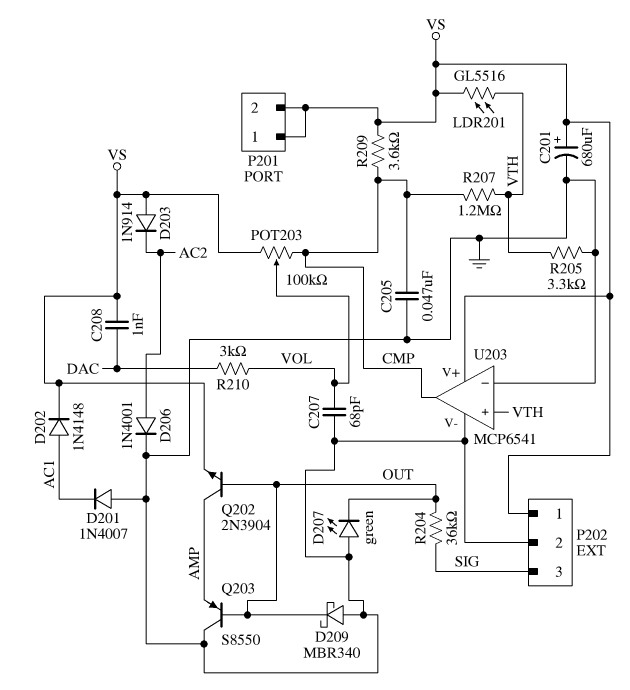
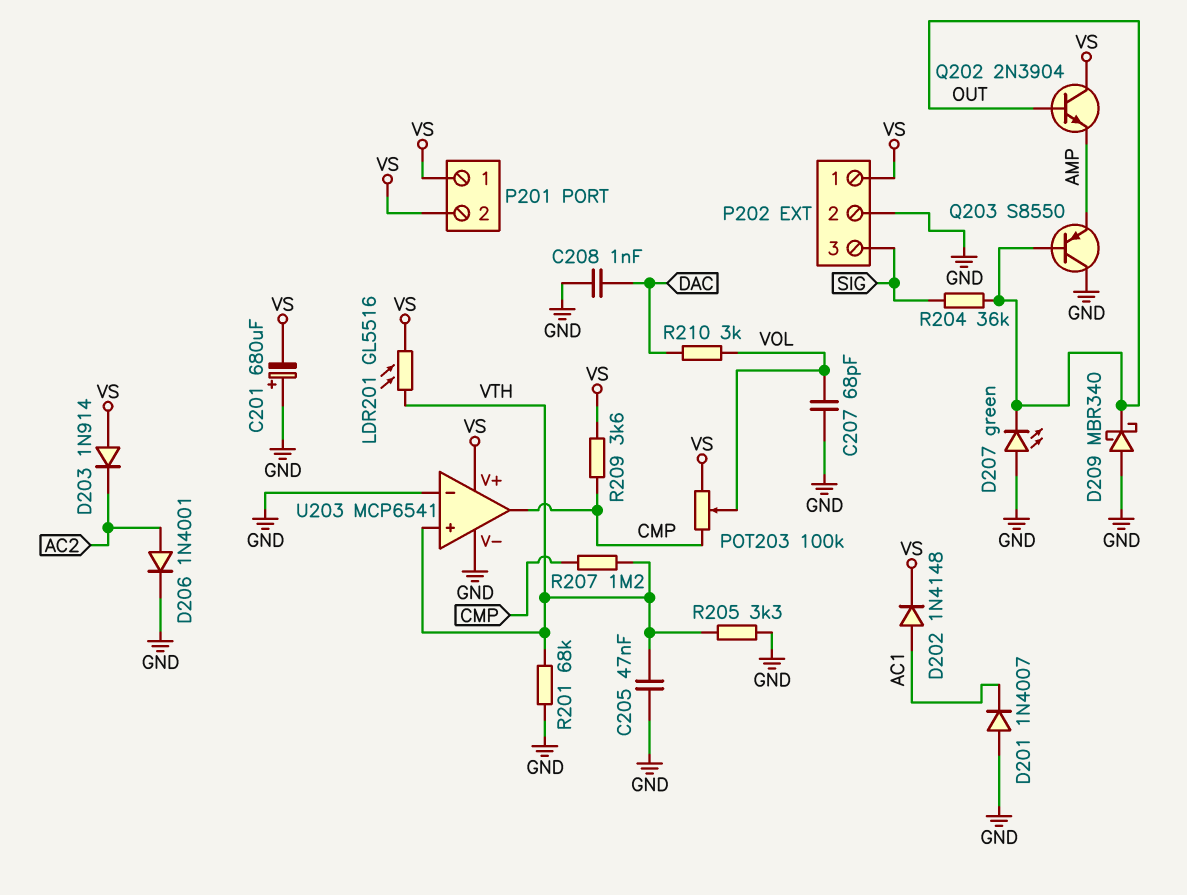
C201: 680uF (plus VS, minus GND) -> 680uF (plus GND, minus VS)
C205: 47nF (CMP, GND) -> 47nF (GND, VTH)
C208: 1nF (DAC, VS) -> 1nF (DAC, GND)
Q202: NPN 2N3904 (B OUT, C AMP, E VS) -> NPN 2N3904 (B OUT, C VS, E AMP)
R201: none -> 68k (GND, VTH)

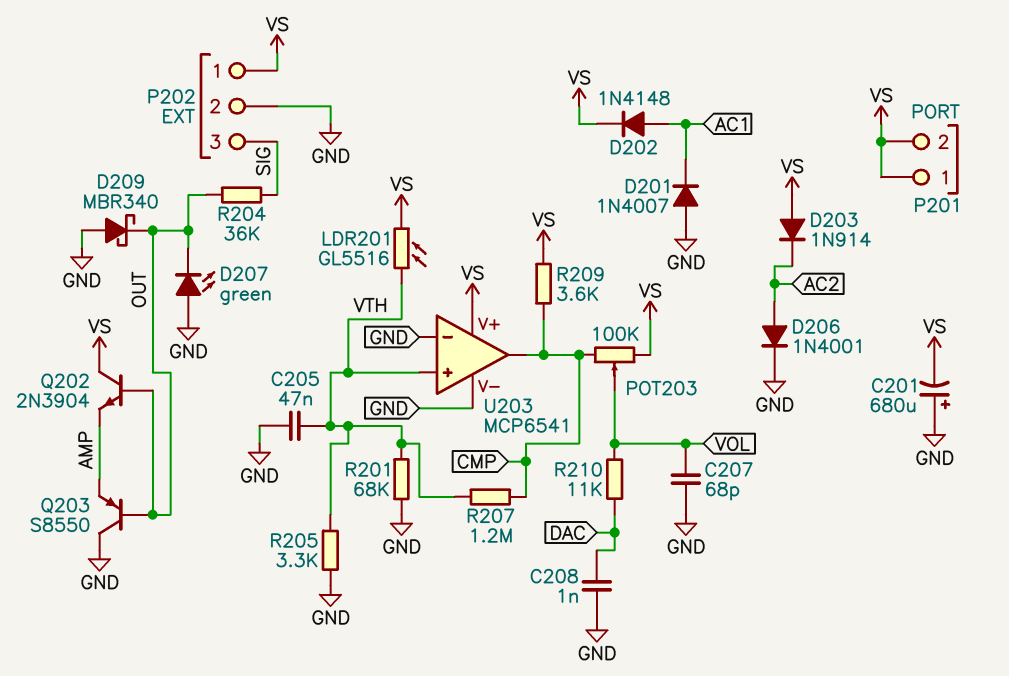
R210: 3k (DAC, VOL) -> 11k (DAC, VOL)

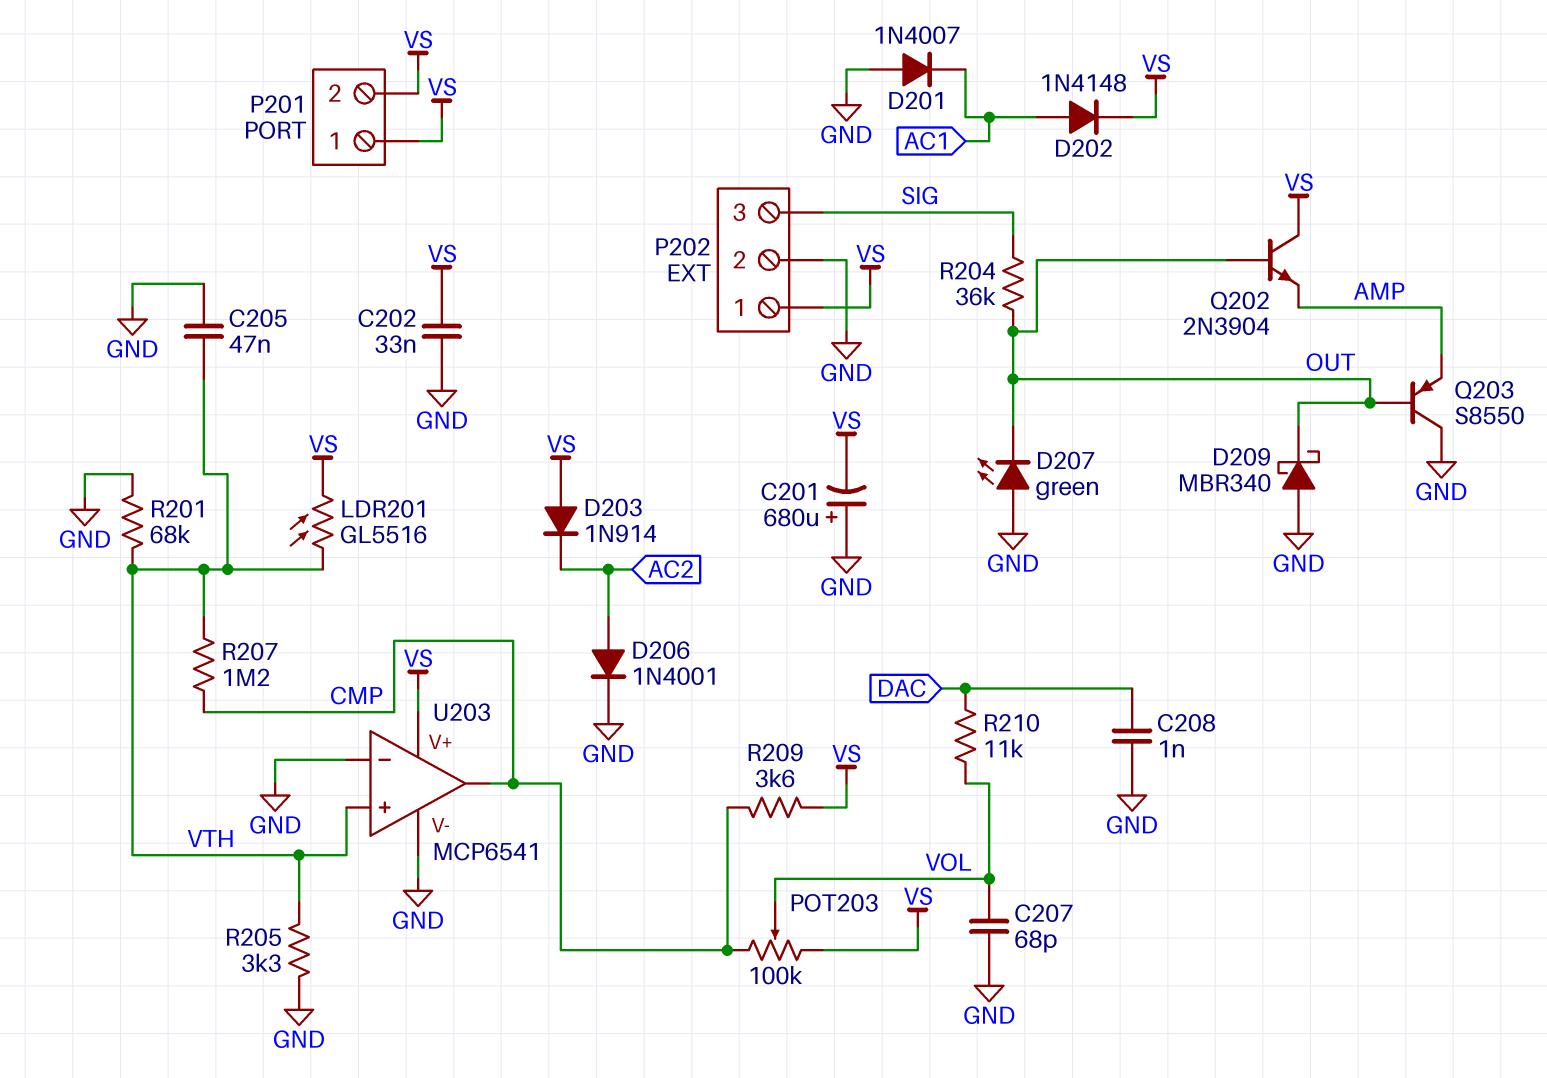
C202: none -> 33nF (GND, VS)

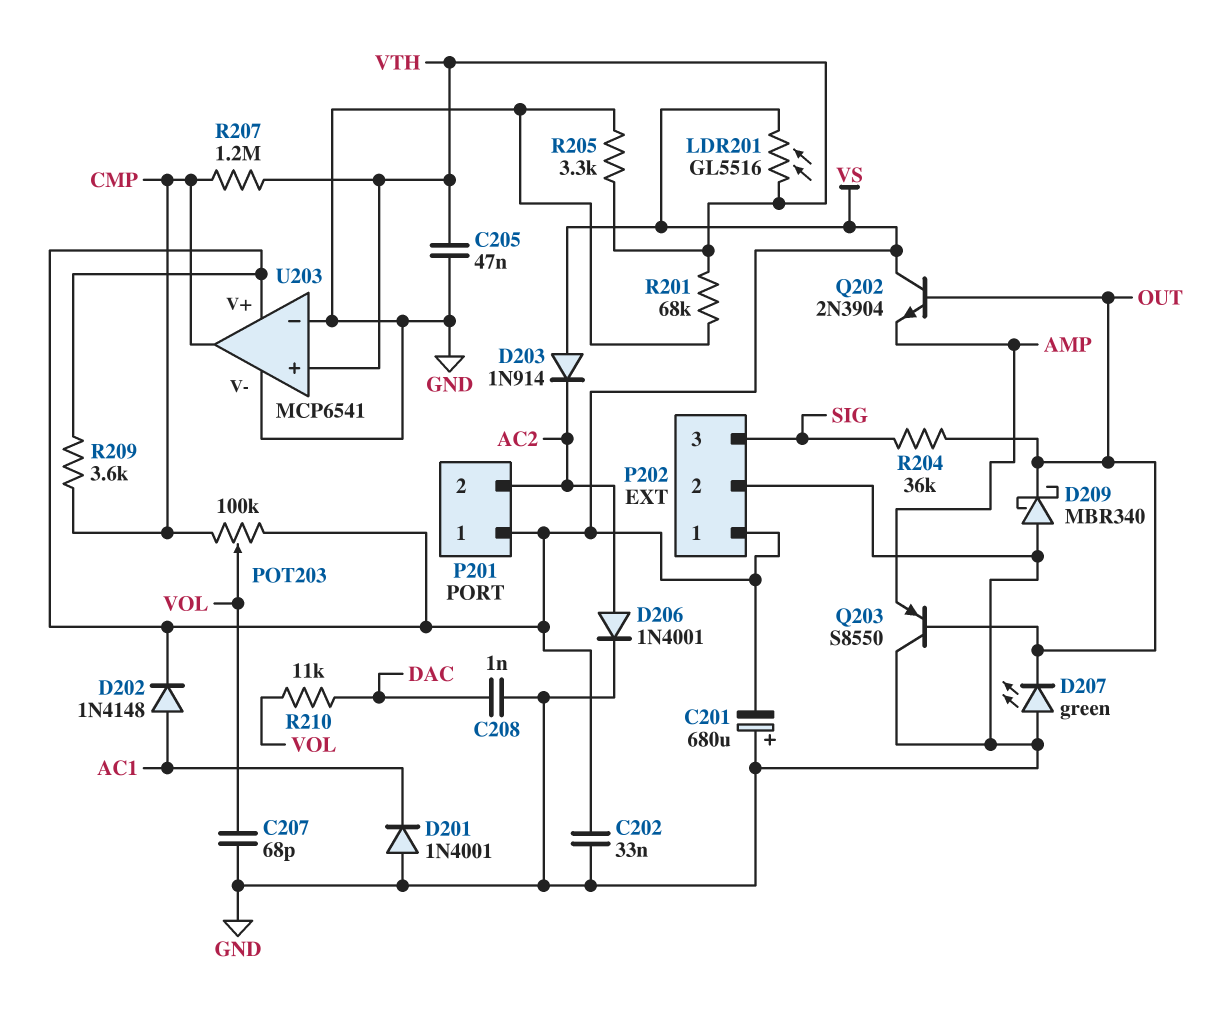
D201: diode 1N4007 (A GND, K AC1) -> diode 1N4001 (A GND, K AC1)
P201 pin 2: VS -> AC2

